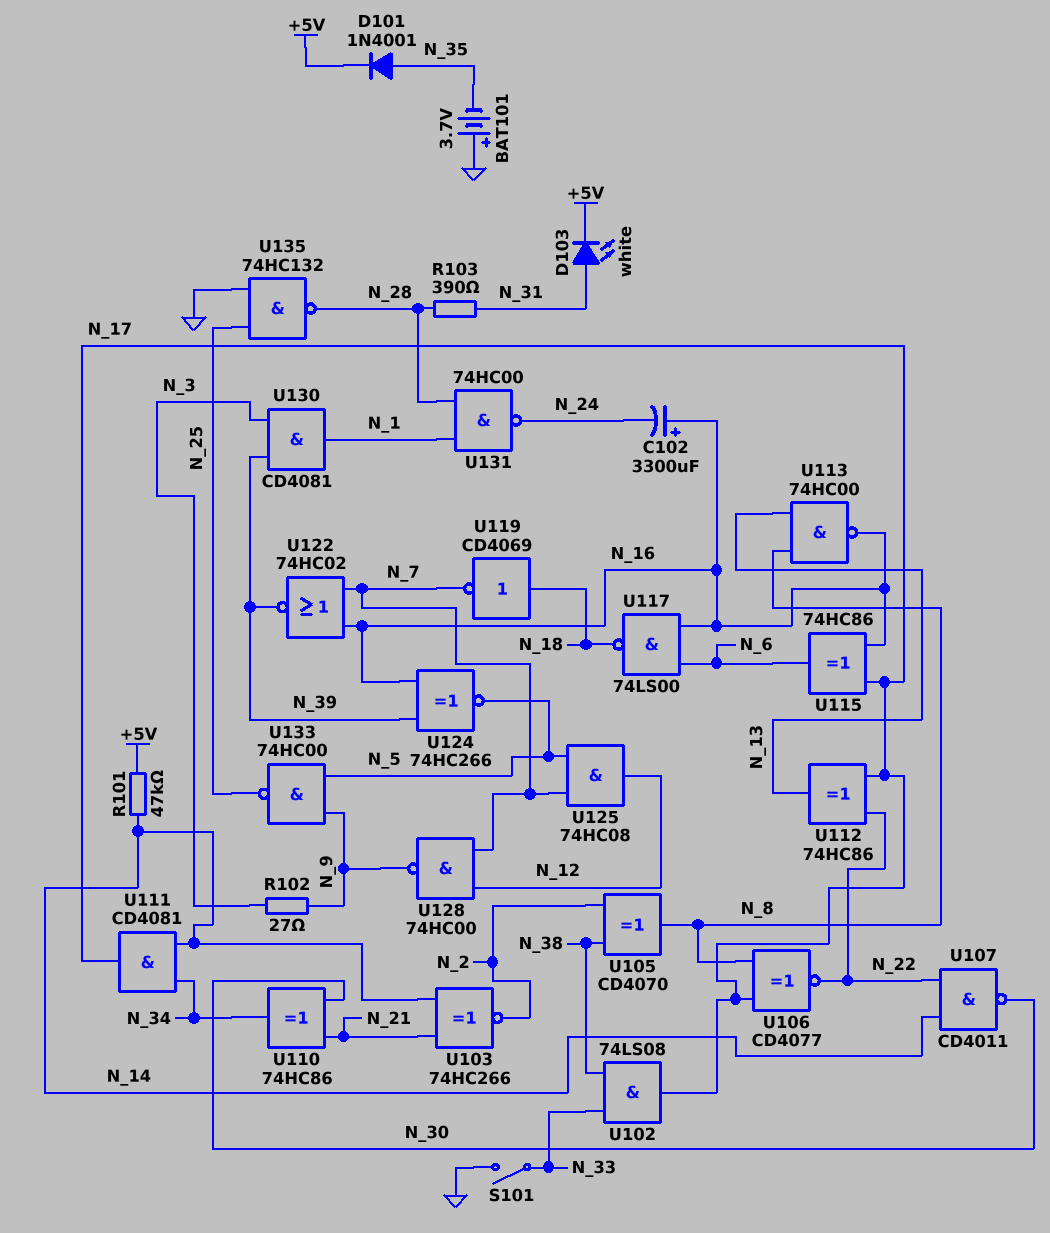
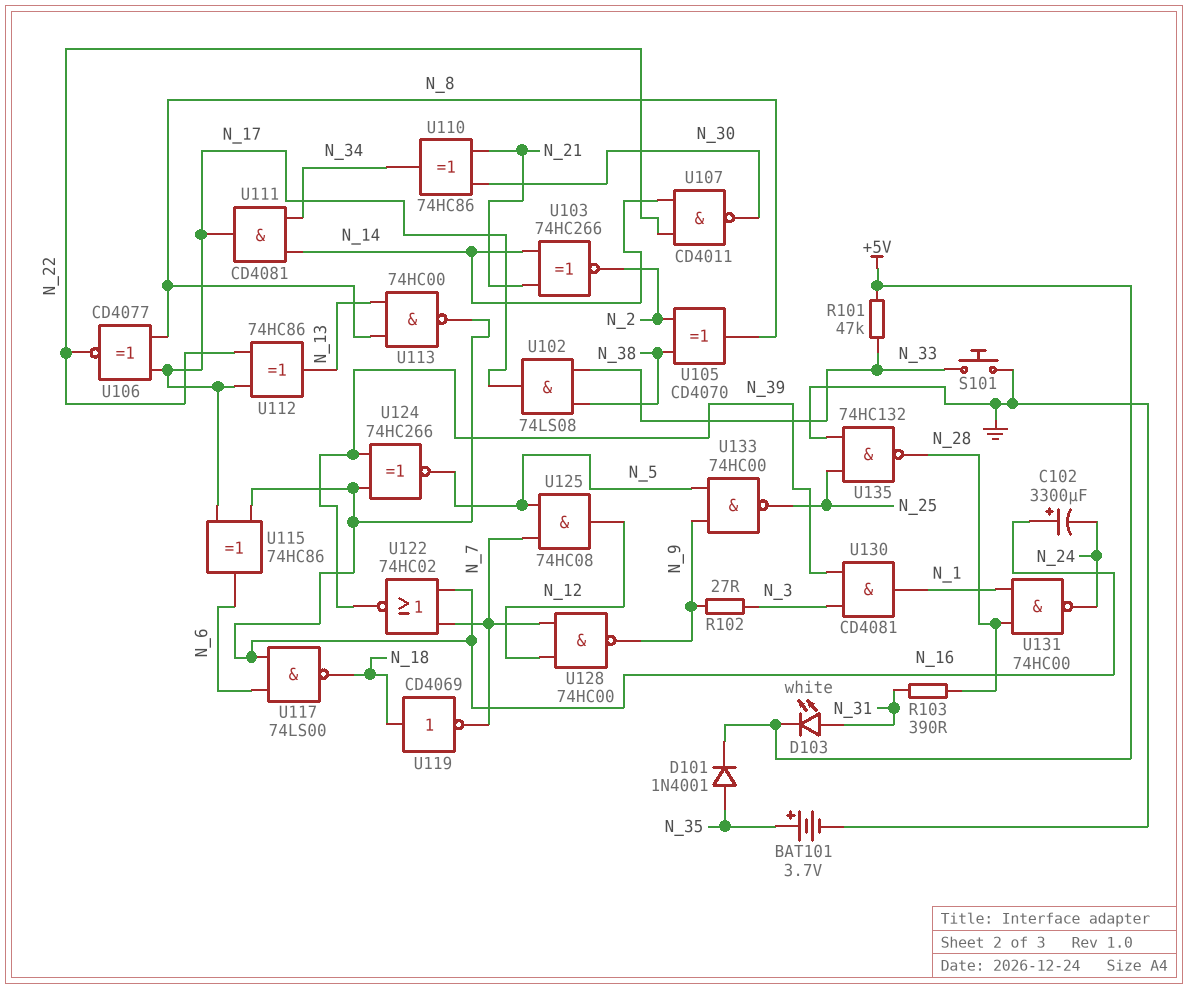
BAT101: 3.7V (plus GND, minus N_35) -> 3.7V (plus N_35, minus GND)
R101: 47k (+5V, N_14) -> 47k (+5V, N_33)
S101: switch (GND, N_33) -> button (GND, N_33)

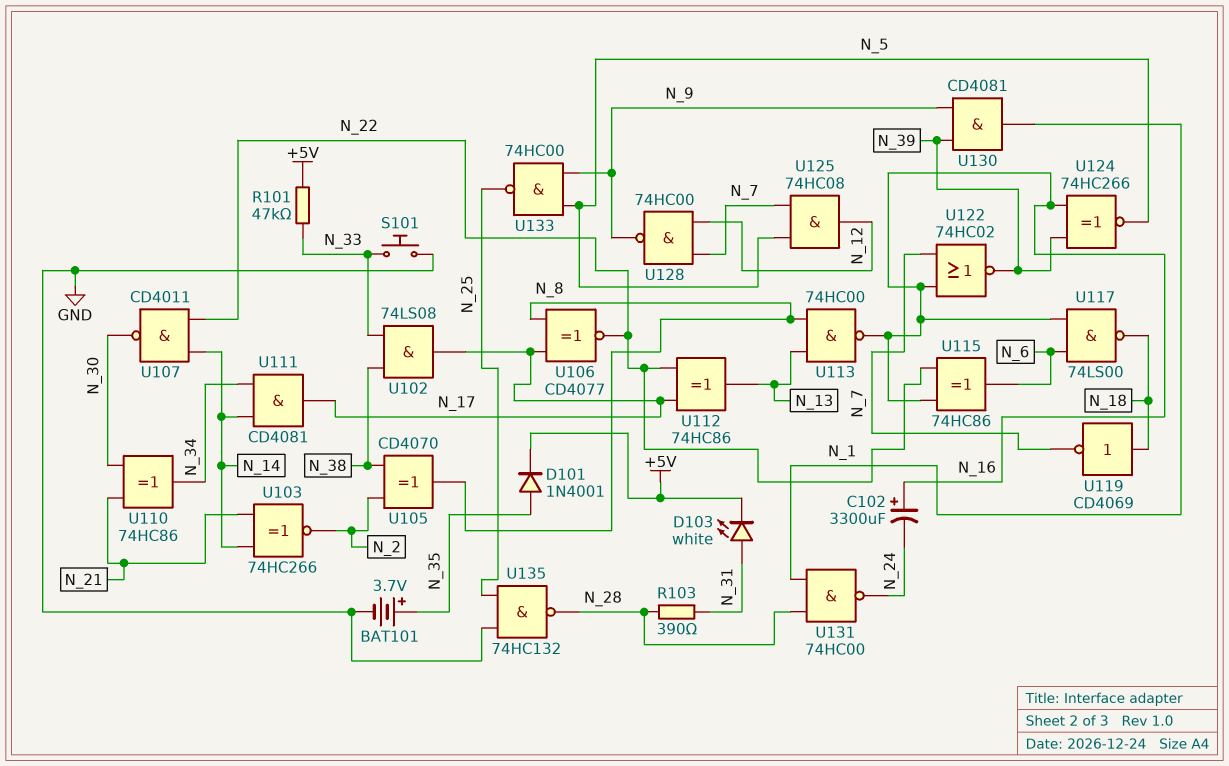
R102: 27 (N_3, N_9) -> none
U115: XOR 74HC86 (in N_16, in N_17, out N_6) -> XOR 74HC86 (in N_16, in N_22, out N_6)
U130: AND CD4081 (in N_3, in N_39, out N_1) -> AND CD4081 (in N_9, in N_39, out N_1)

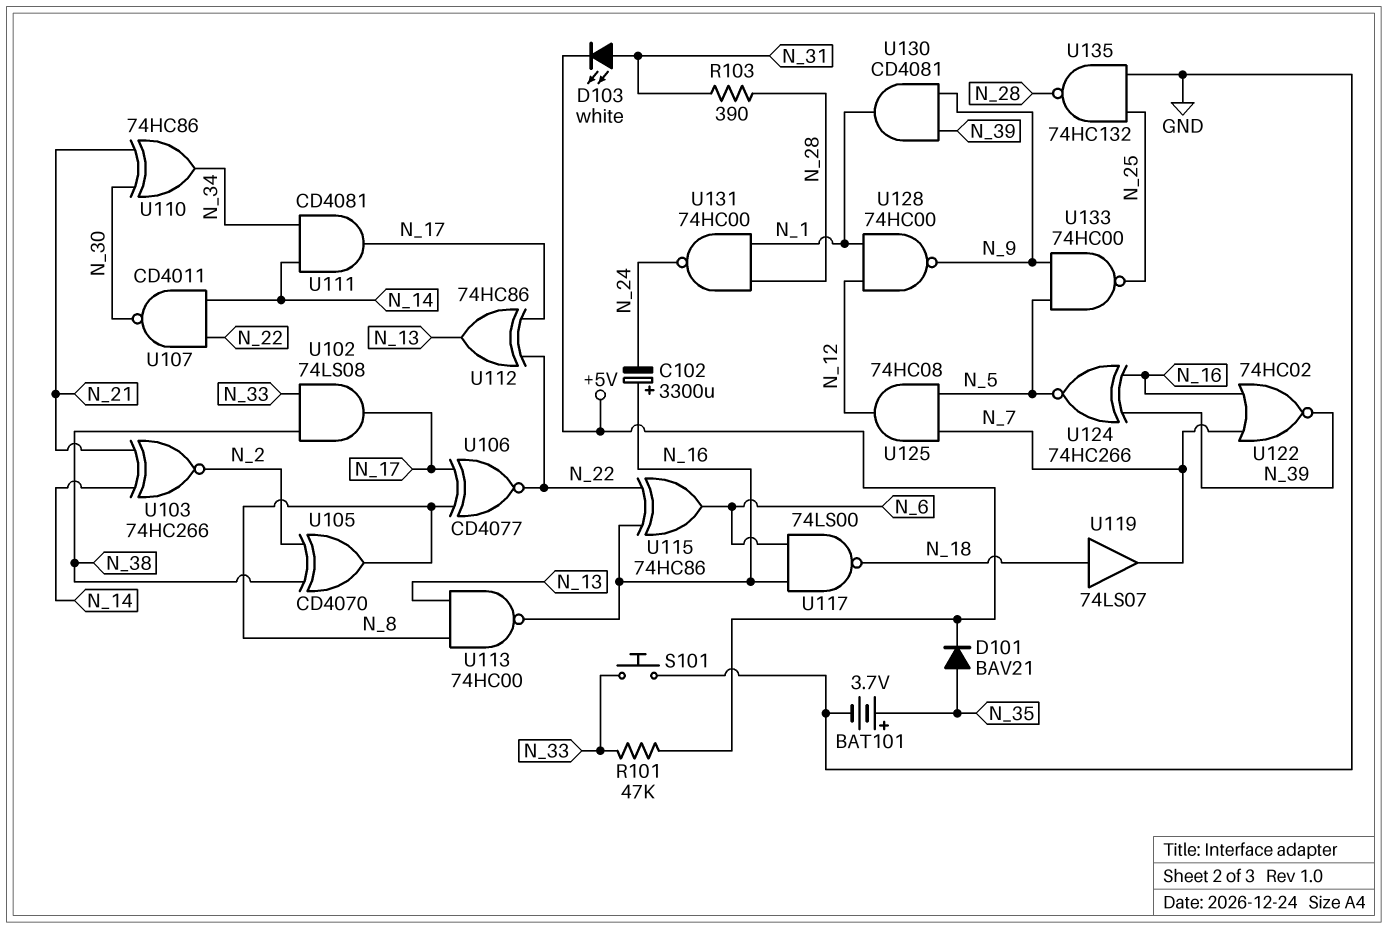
D101: diode 1N4001 (A N_35, K +5V) -> diode BAV21 (A N_35, K +5V)
U119: NOT CD4069 (in N_18, out N_7) -> buffer 74LS07 (in N_18, out N_7)
U128: NAND 74HC00 (in N_7, in N_12, out N_9) -> NAND 74HC00 (in N_1, in N_12, out N_9)

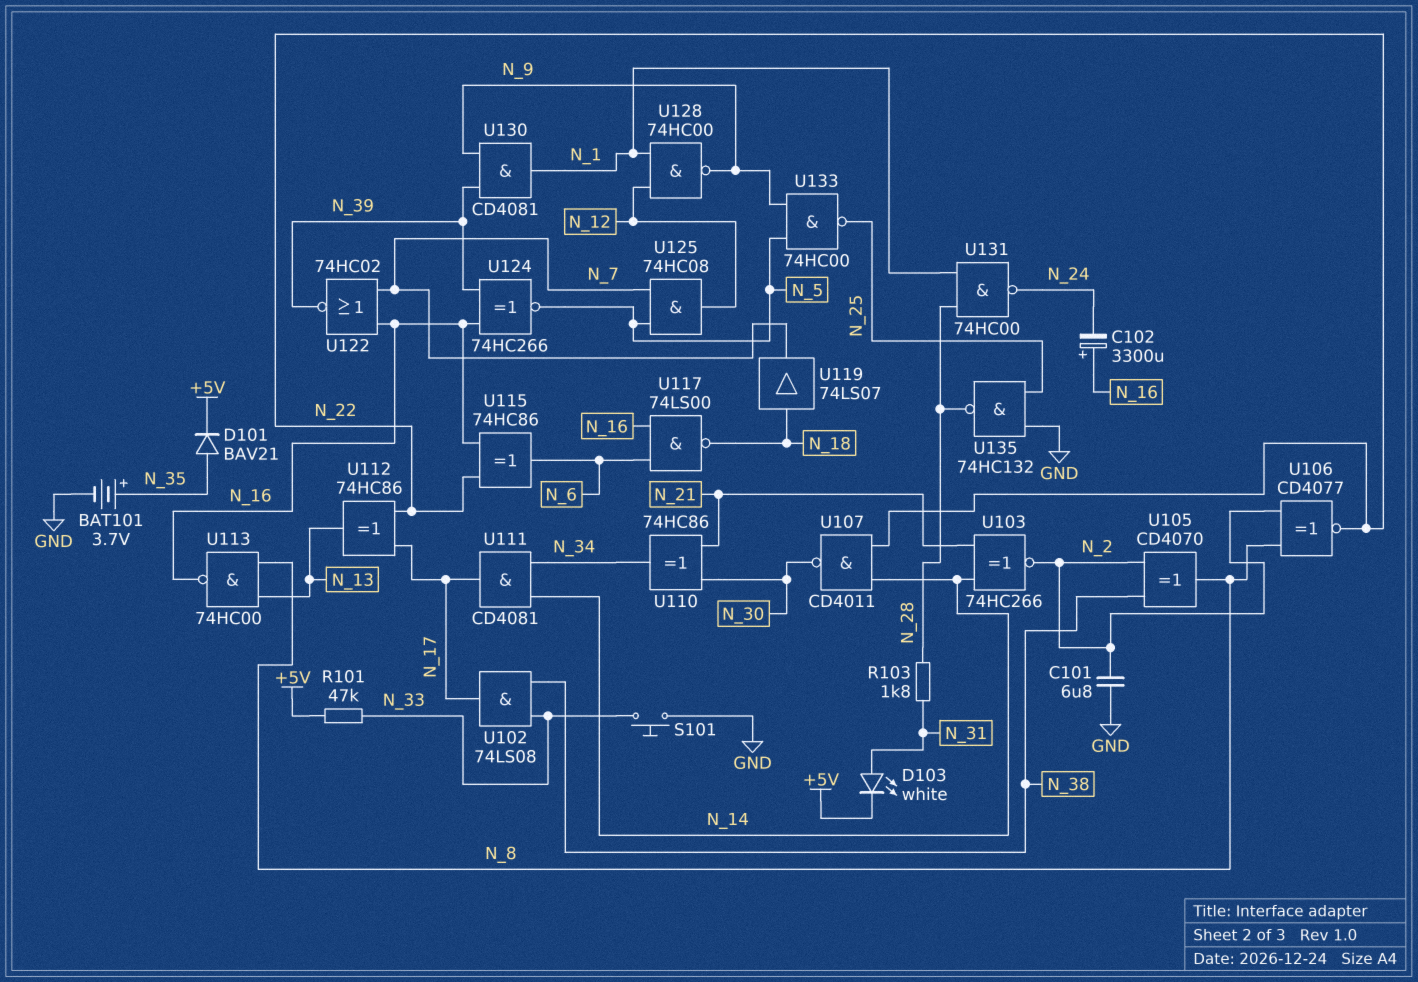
C101: none -> 6.8uF (GND, N_2)
R103: 390 (N_28, N_31) -> 1.8k (N_28, N_31)
U106: XNOR CD4077 (in N_8, in N_17, out N_22) -> XNOR CD4077 (in N_2, in N_8, out N_22)

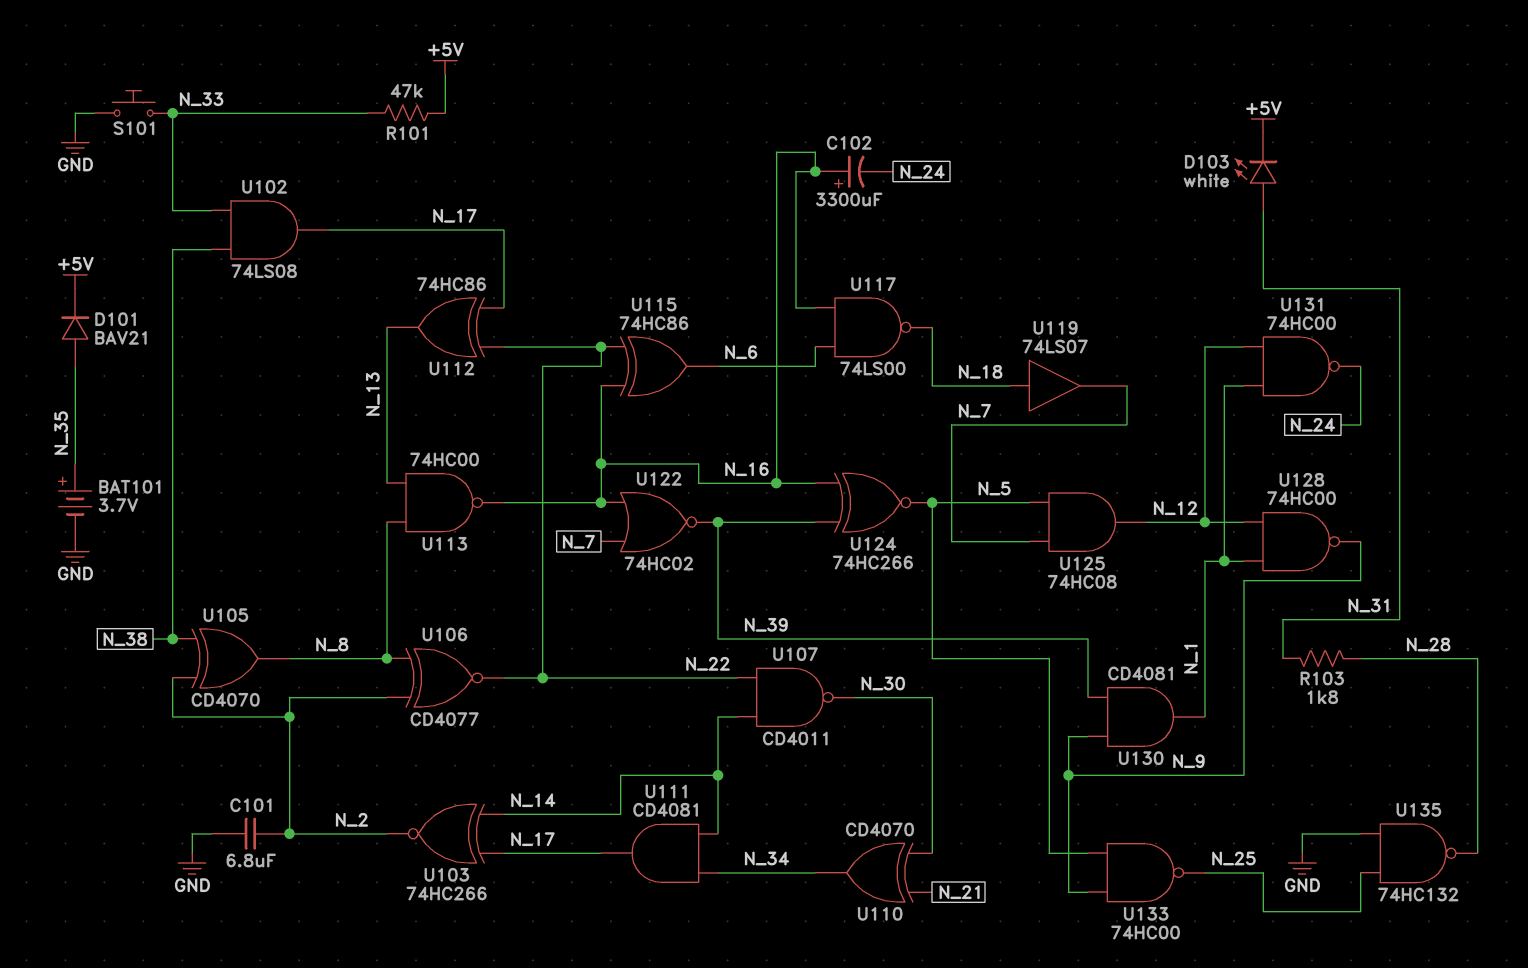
U103: XNOR 74HC266 (in N_14, in N_21, out N_2) -> XNOR 74HC266 (in N_14, in N_17, out N_2)
U110: XOR 74HC86 (in N_21, in N_30, out N_34) -> XOR CD4070 (in N_21, in N_30, out N_34)
U131: NAND 74HC00 (in N_1, in N_28, out N_24) -> NAND 74HC00 (in N_1, in N_12, out N_24)

